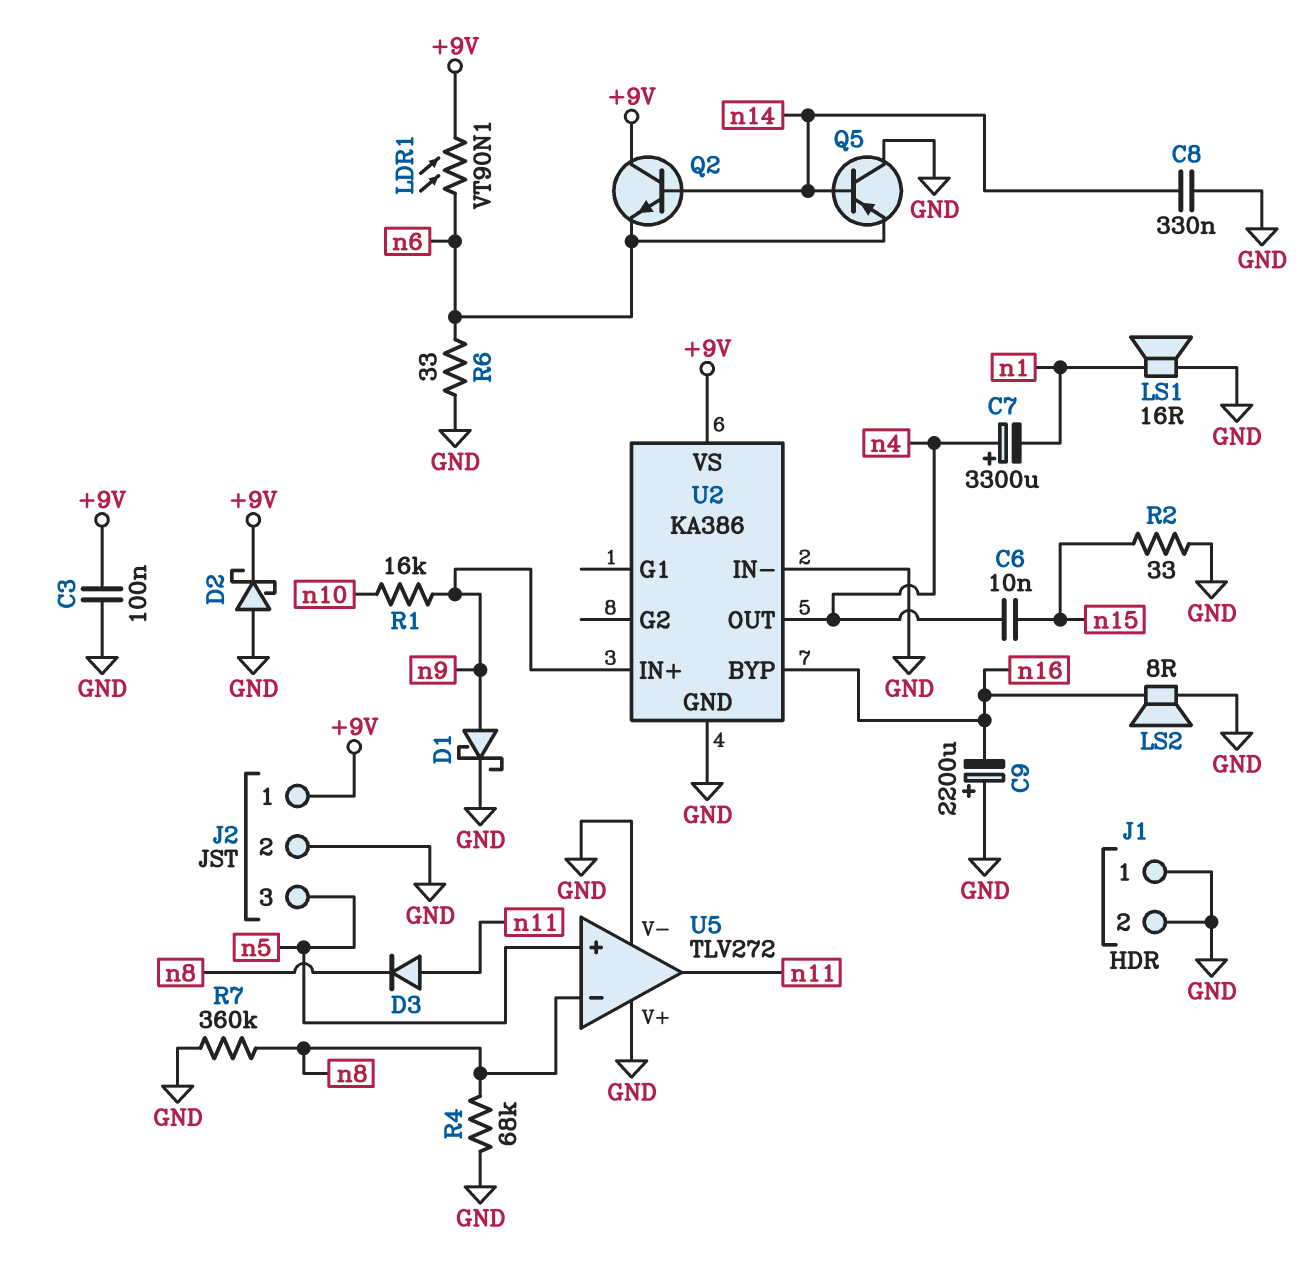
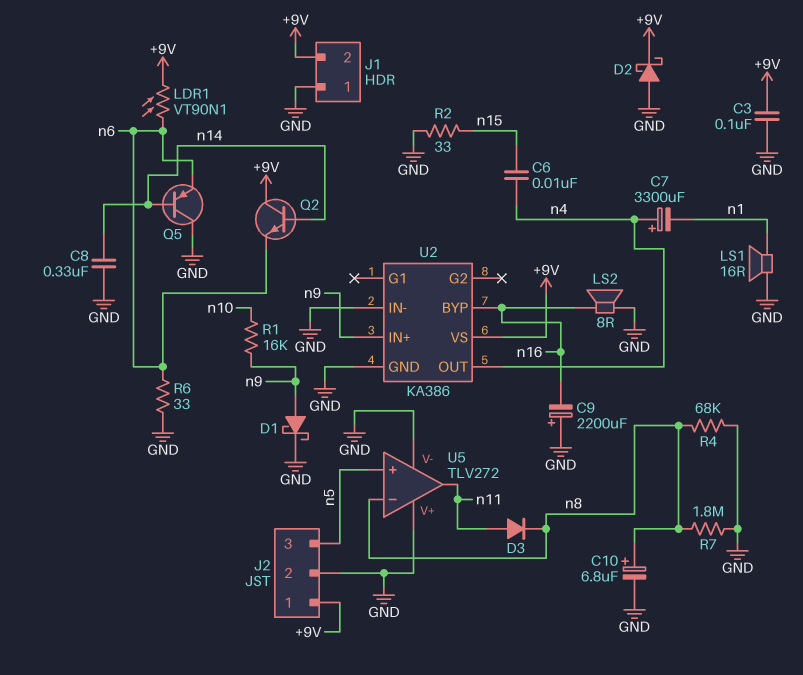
C10: none -> 6.8uF (plus n8, minus GND)
J1 pin 2: GND -> +9V
R7: 360k (GND, n8) -> 1.8M (GND, n8)

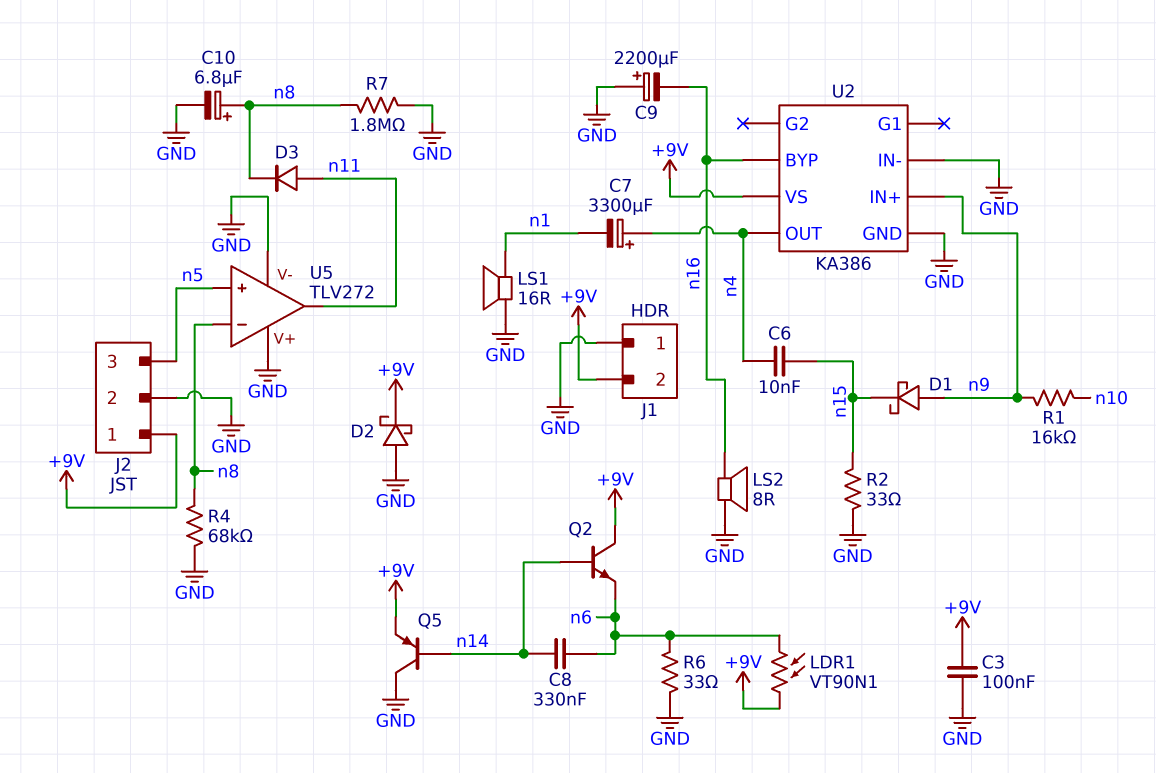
C8: 330nF (GND, n14) -> 330nF (n6, n14)
D1: schottky (A n9, K GND) -> schottky (A n9, K n15)
Q5: PNP (B n14, C GND, E n6) -> PNP (B n14, C GND, E +9V)

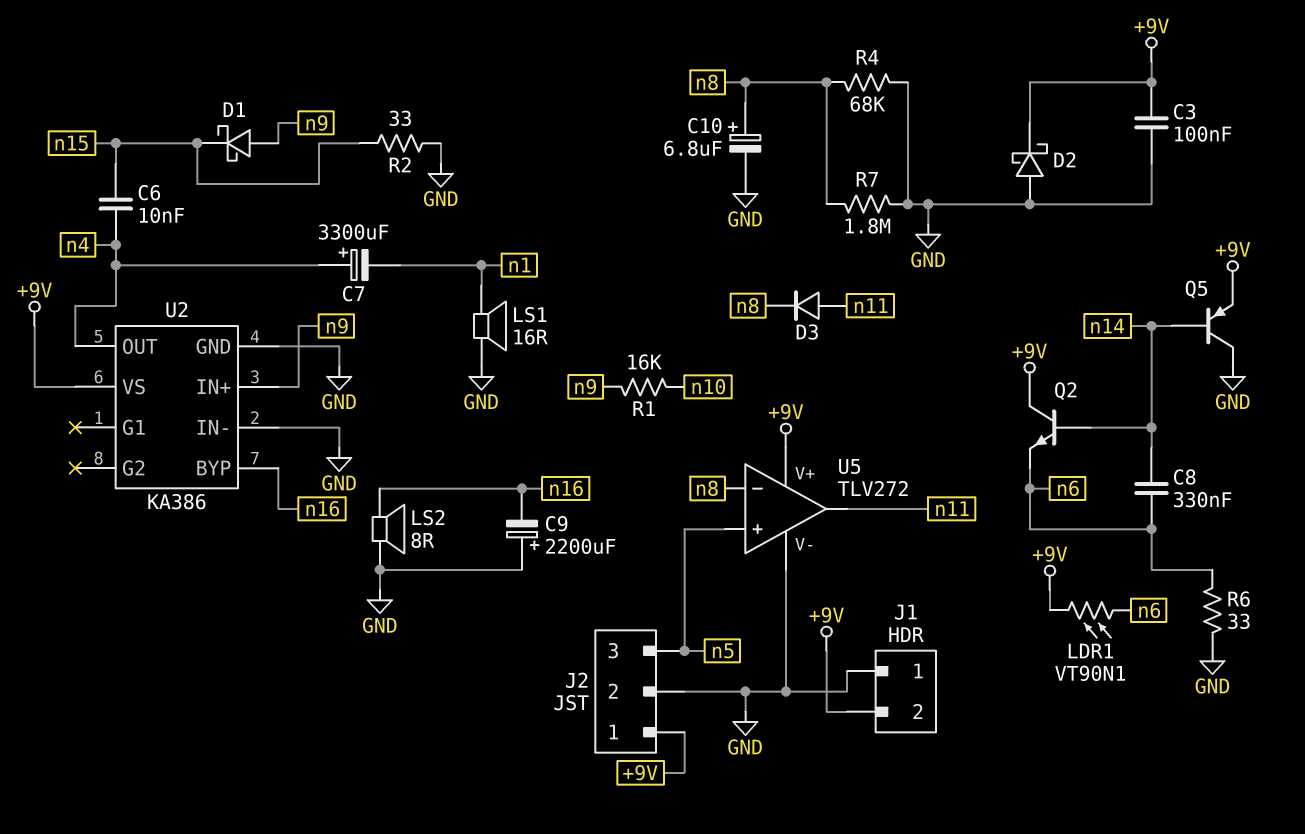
U5 pin V+: GND -> +9V

